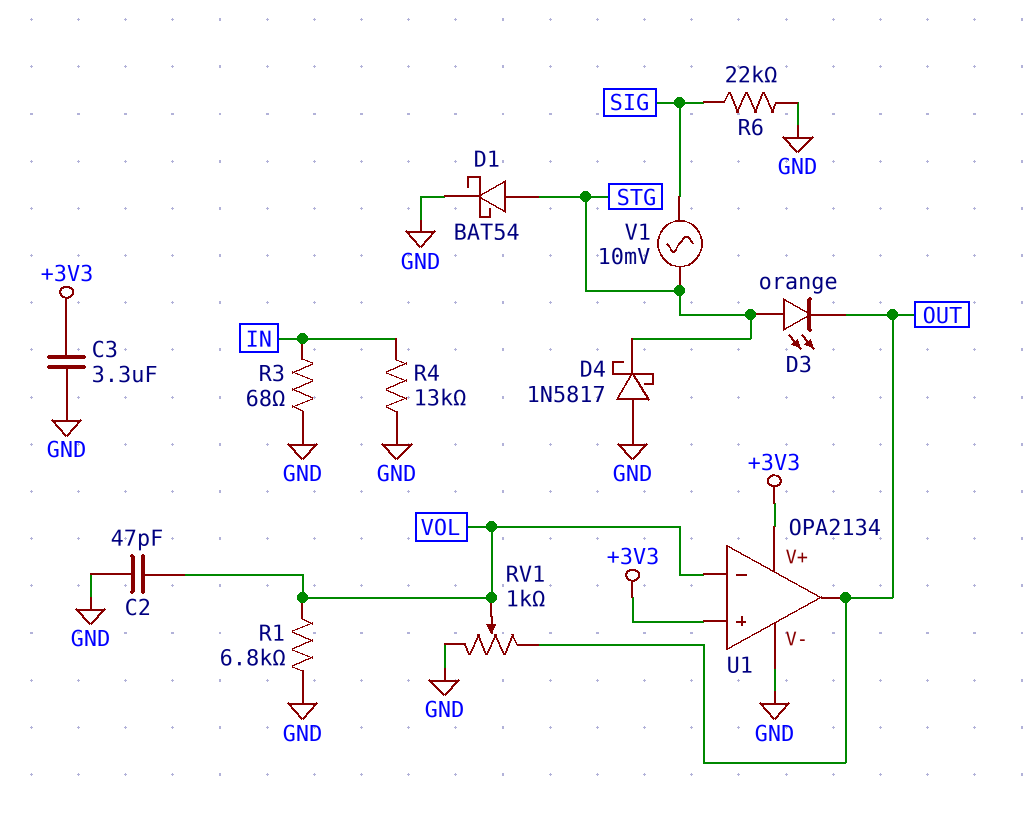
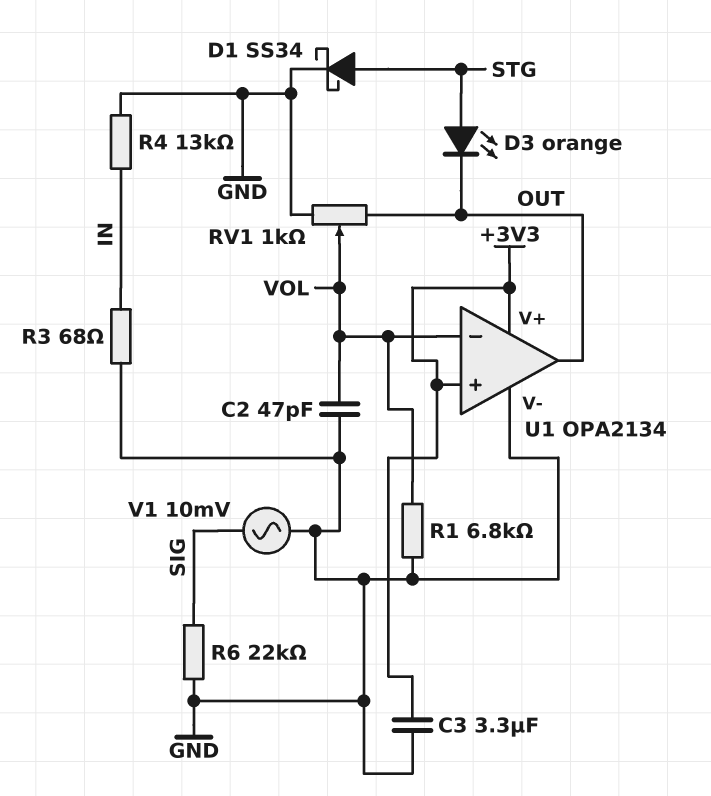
D1: schottky BAT54 (A STG, K GND) -> schottky SS34 (A STG, K GND)
D4: schottky 1N5817 (A GND, K STG) -> none
V1: AC 10mV (SIG, STG) -> AC 10mV (GND, SIG)

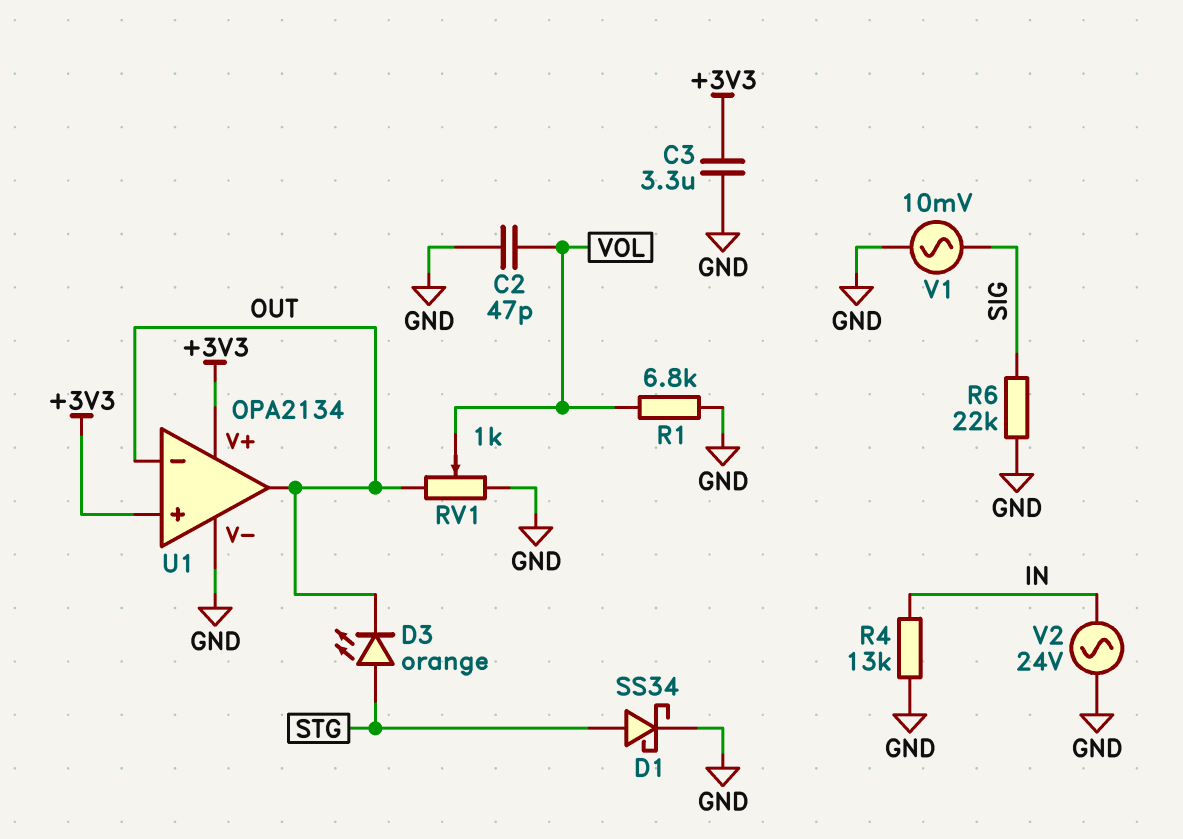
R3: 68 (GND, IN) -> none
U1 pin in-: VOL -> OUT
V2: none -> AC 24V (GND, IN)

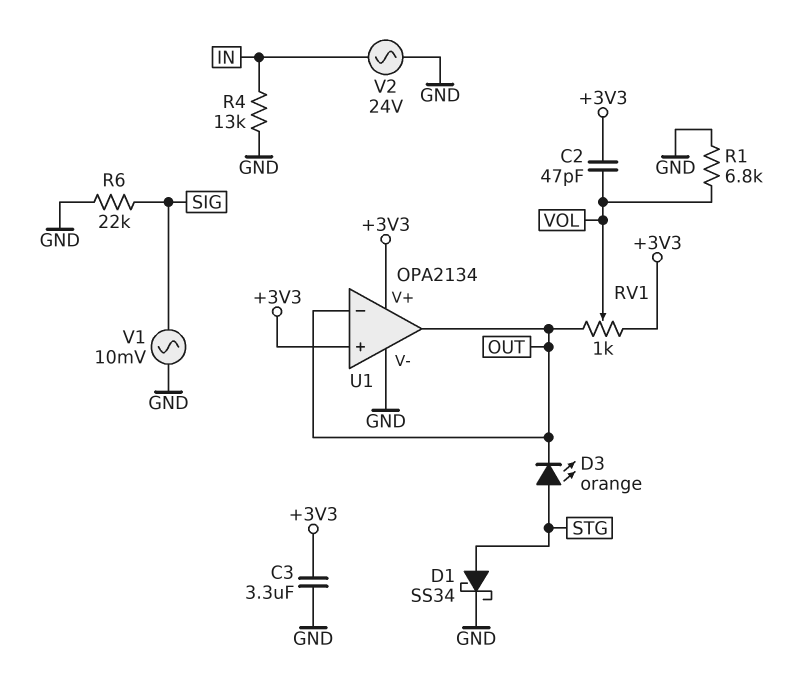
C2: 47pF (GND, VOL) -> 47pF (+3V3, VOL)
RV1: 1k (GND, OUT, wiper VOL) -> 1k (+3V3, OUT, wiper VOL)

